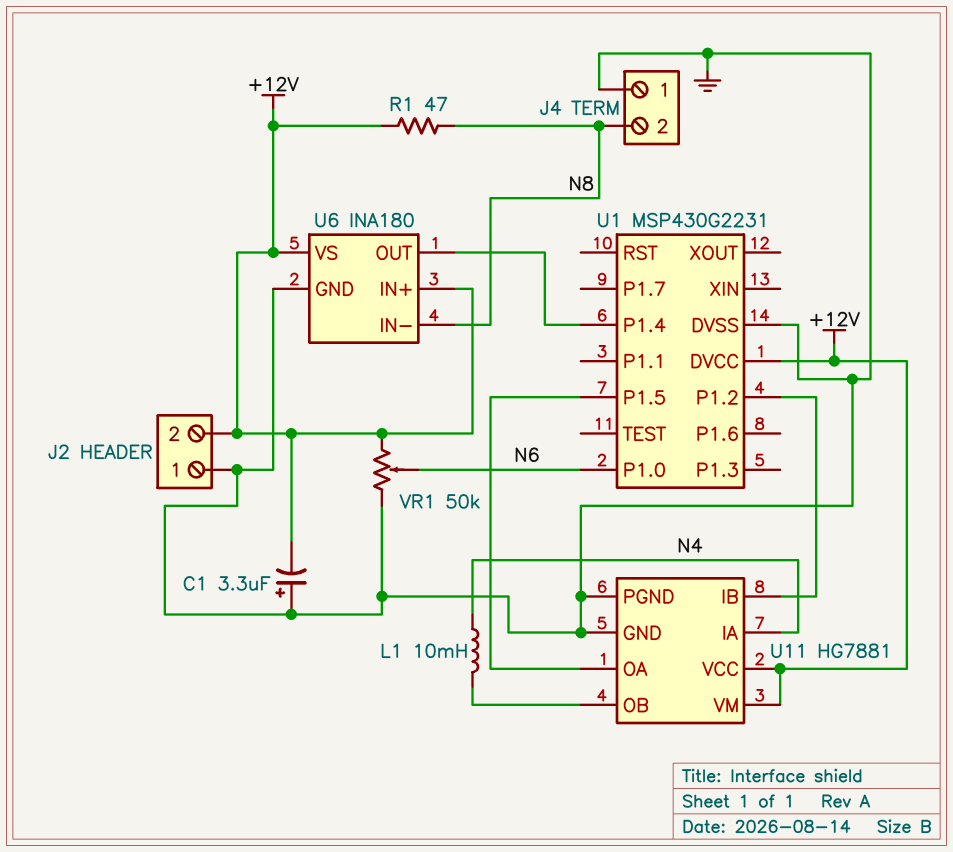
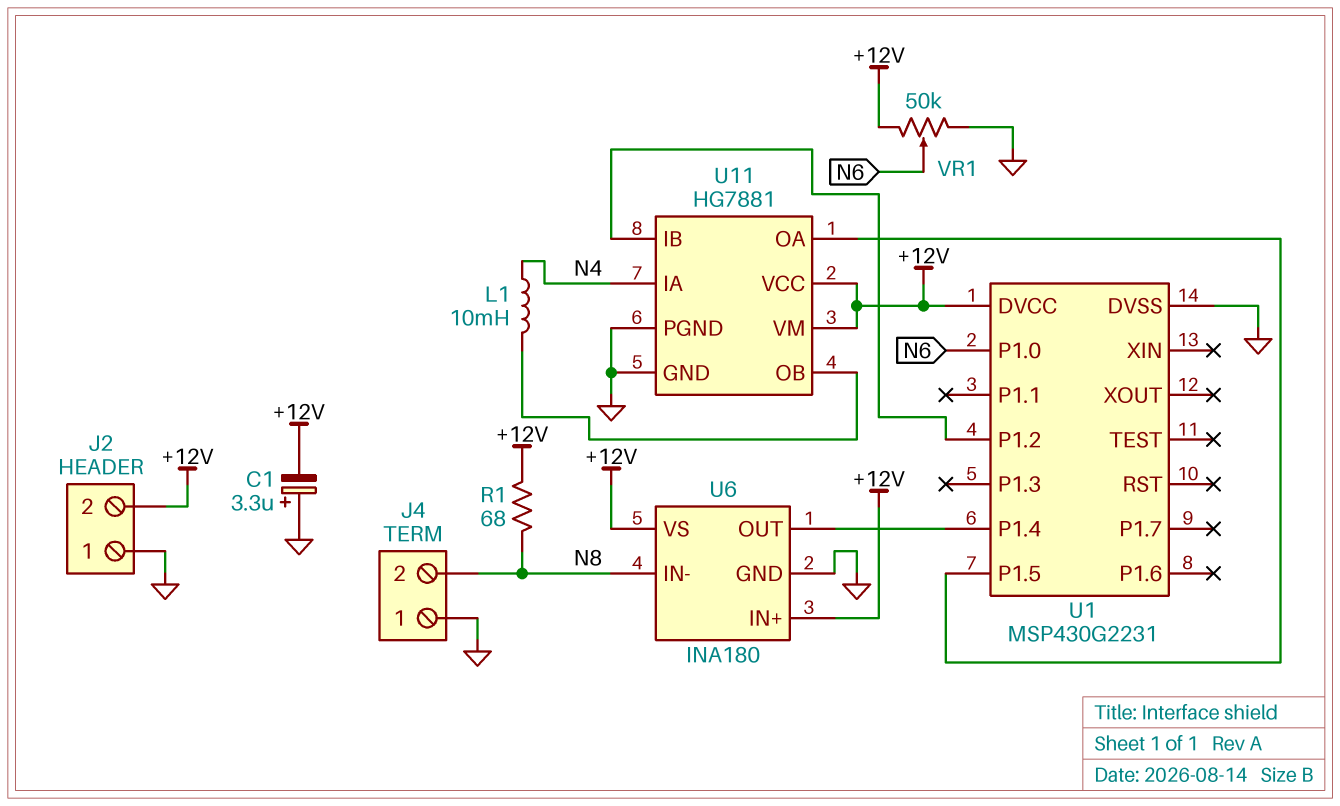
R1: 47 (+12V, N8) -> 68 (+12V, N8)

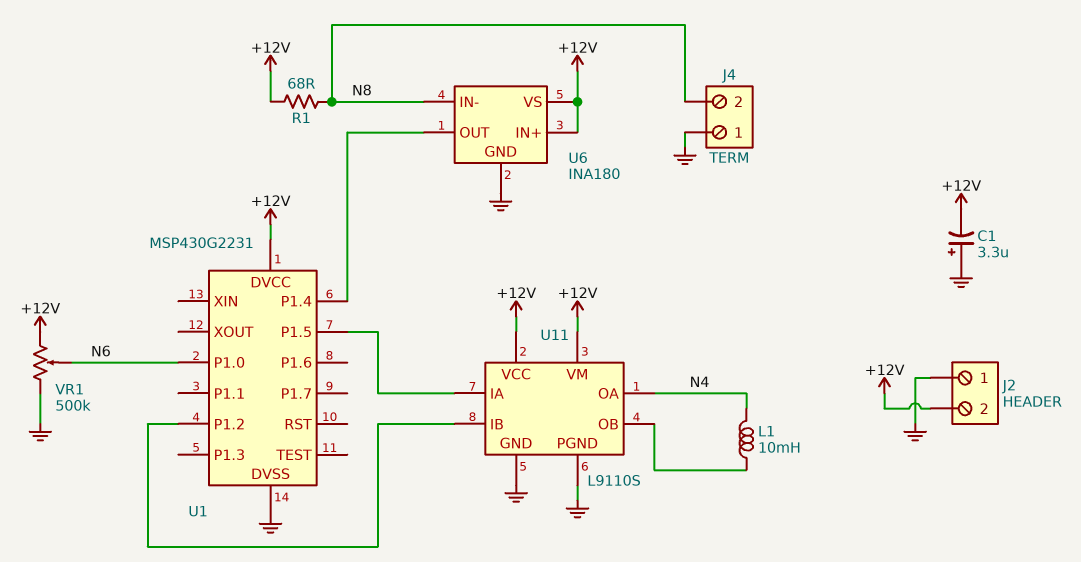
U11: HG7881 -> L9110S
U11 pin IA: N4 -> U1/P1.5
U11 pin OA: U1/P1.5 -> N4
VR1: 50k (+12V, GND, wiper N6) -> 500k (+12V, GND, wiper N6)

